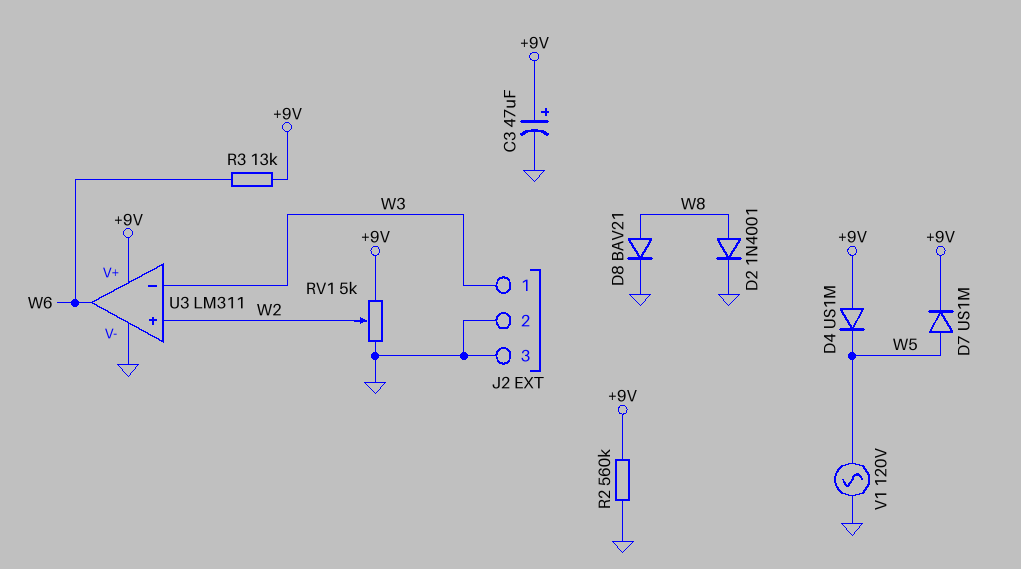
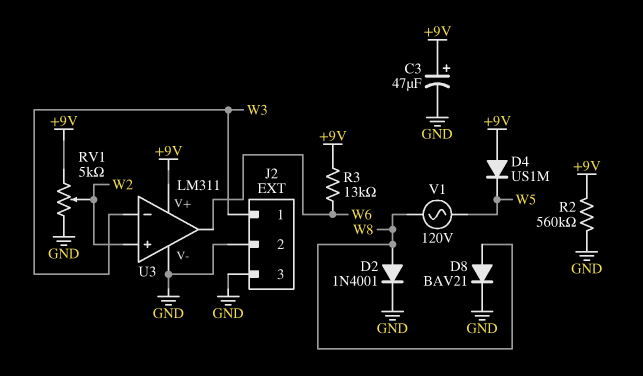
D7: diode US1M (A W5, K +9V) -> none
V1: AC 120V (GND, W5) -> AC 120V (W5, W8)

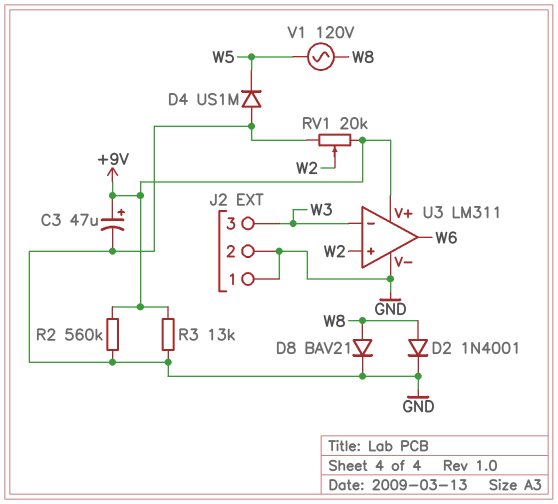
D4: diode US1M (A +9V, K W5) -> diode US1M (A GND, K W5)
J2 pin 1: W3 -> GND
J2 pin 3: GND -> W3
R3: 13k (+9V, W6) -> 13k (+9V, GND)
RV1: 5k (+9V, GND, wiper W2) -> 20k (+9V, GND, wiper W2)

